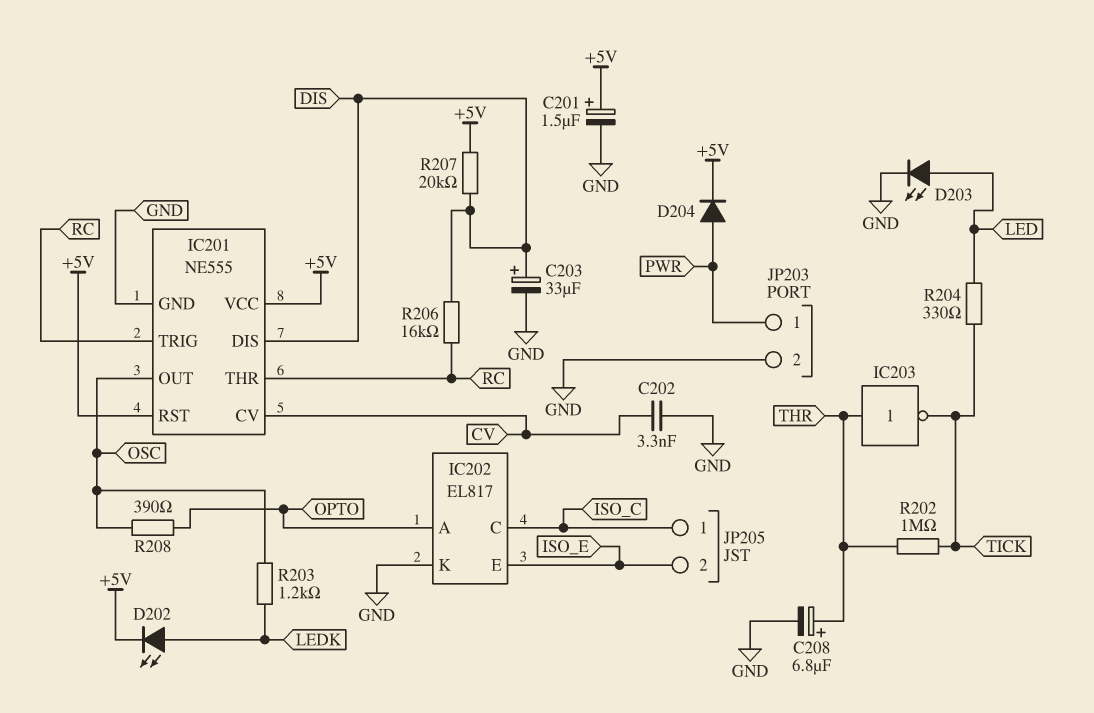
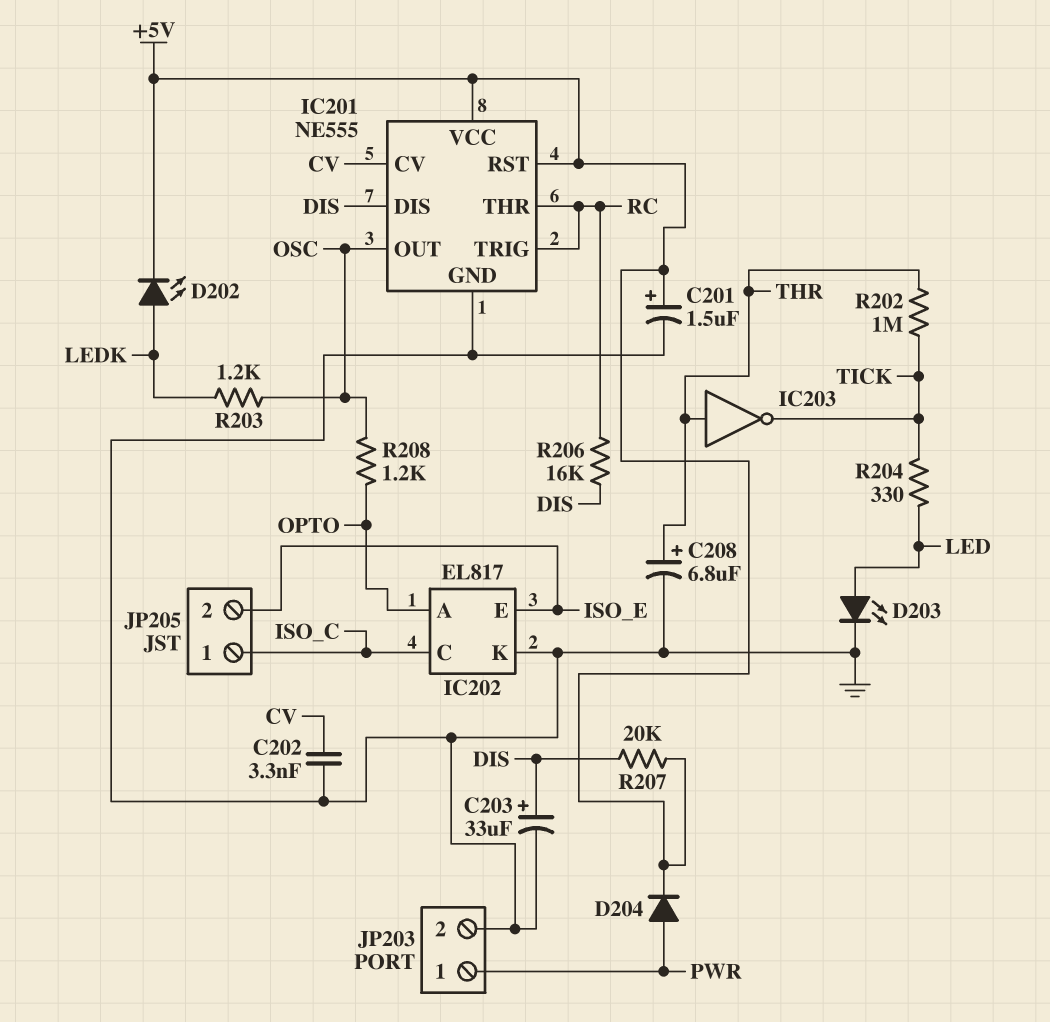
R208: 390 (OPTO, OSC) -> 1.2k (OPTO, OSC)

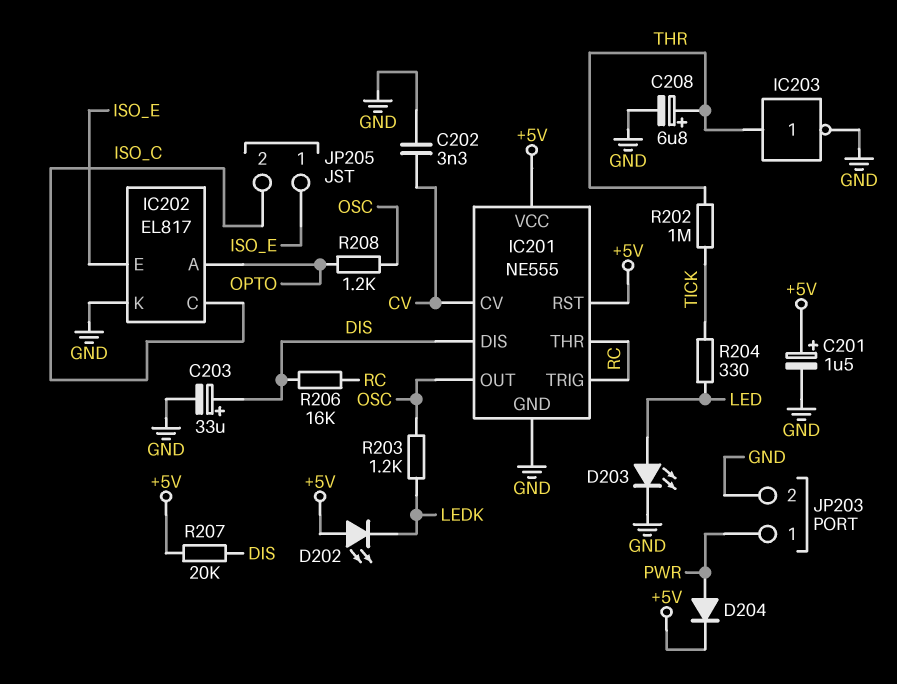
D202: LED (A LEDK, K +5V) -> LED (A +5V, K LEDK)
IC203: NOT (in THR, out TICK) -> NOT (in THR, out GND)
JP205 pin 1: ISO_C -> ISO_E
JP205 pin 2: ISO_E -> ISO_C

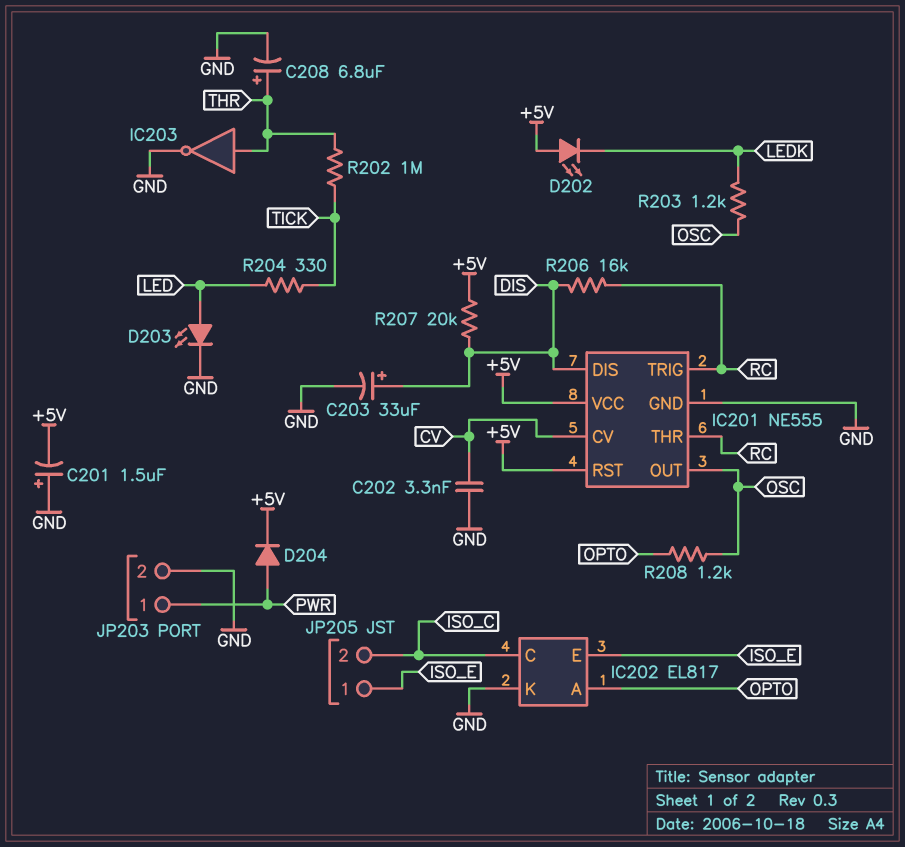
C201: 1.5uF (plus +5V, minus GND) -> 1.5uF (plus GND, minus +5V)

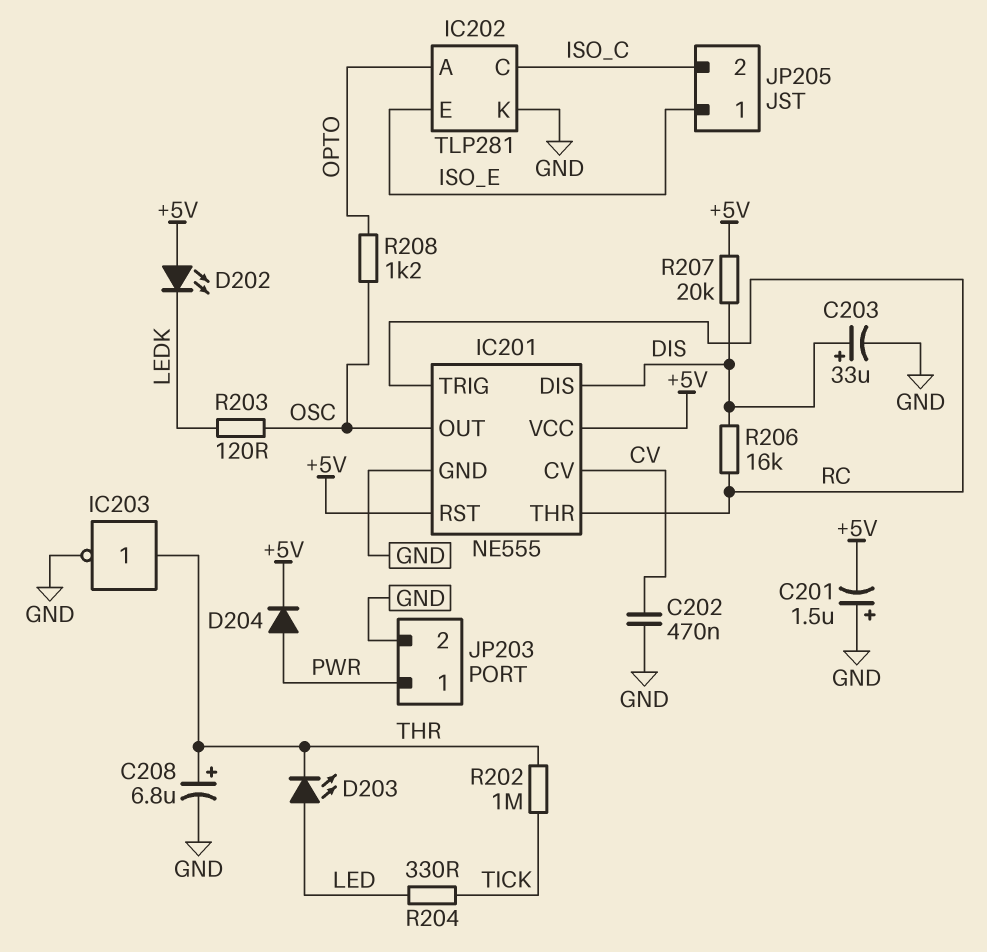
C202: 3.3nF (CV, GND) -> 470nF (CV, GND)
D203: LED (A LED, K GND) -> LED (A LED, K THR)
IC202: EL817 -> TLP281
R203: 1.2k (LEDK, OSC) -> 120 (LEDK, OSC)

